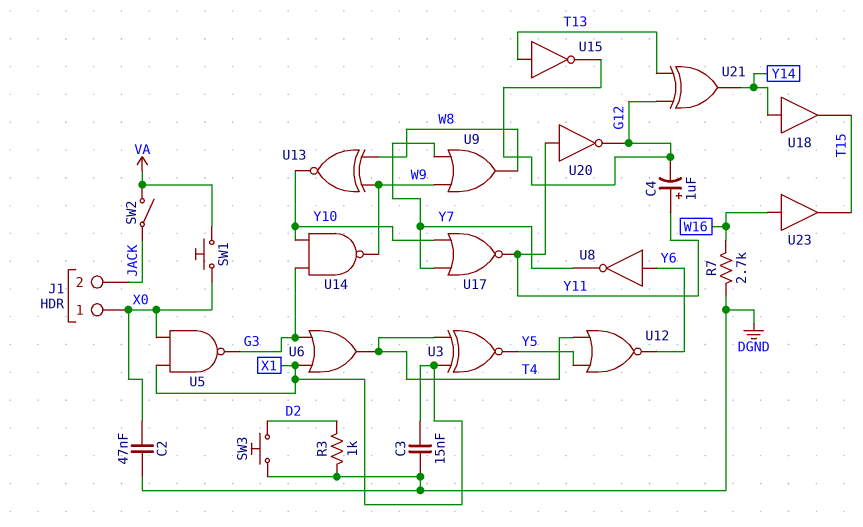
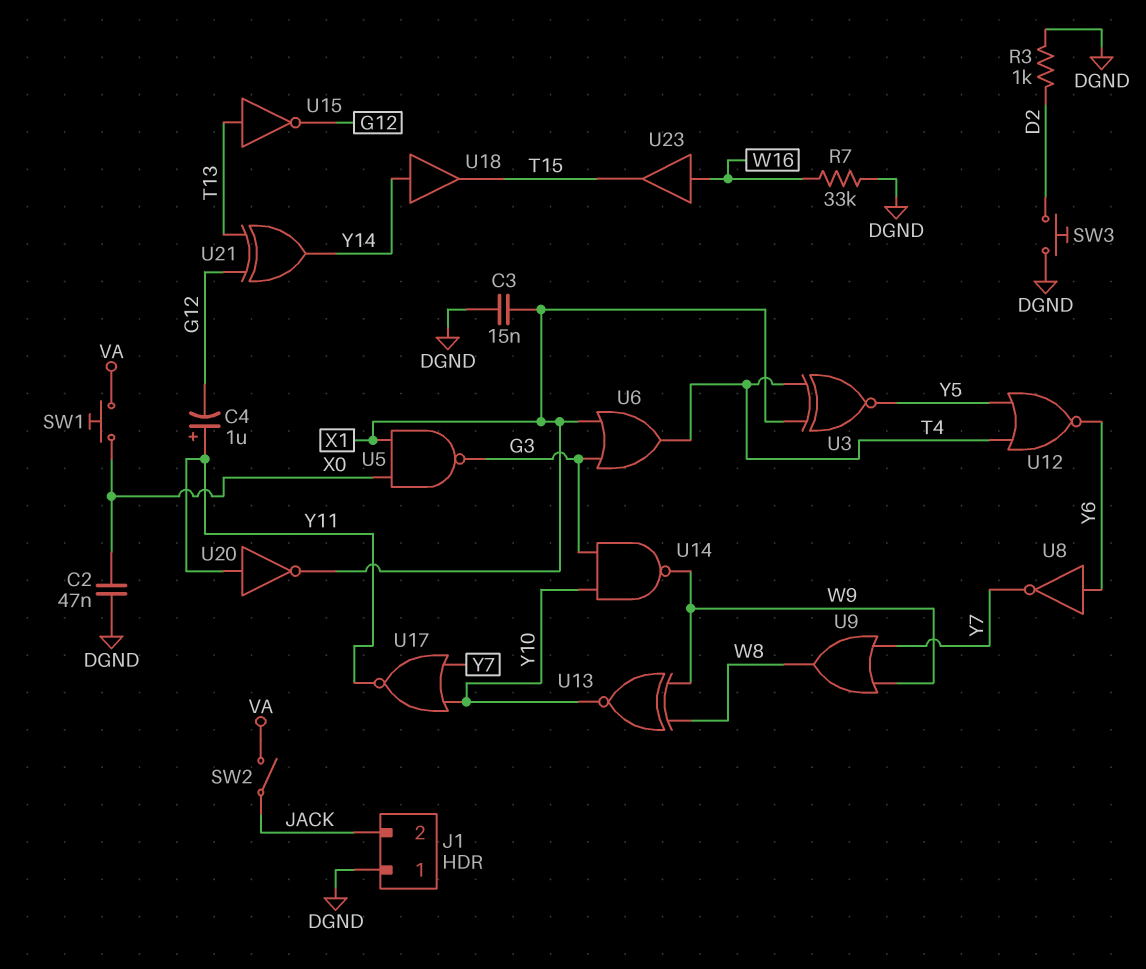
J1 pin 1: X0 -> DGND
R7: 2.7k (DGND, W16) -> 33k (DGND, W16)
U20: NOT (in Y11, out G12) -> NOT (in Y11, out X1)

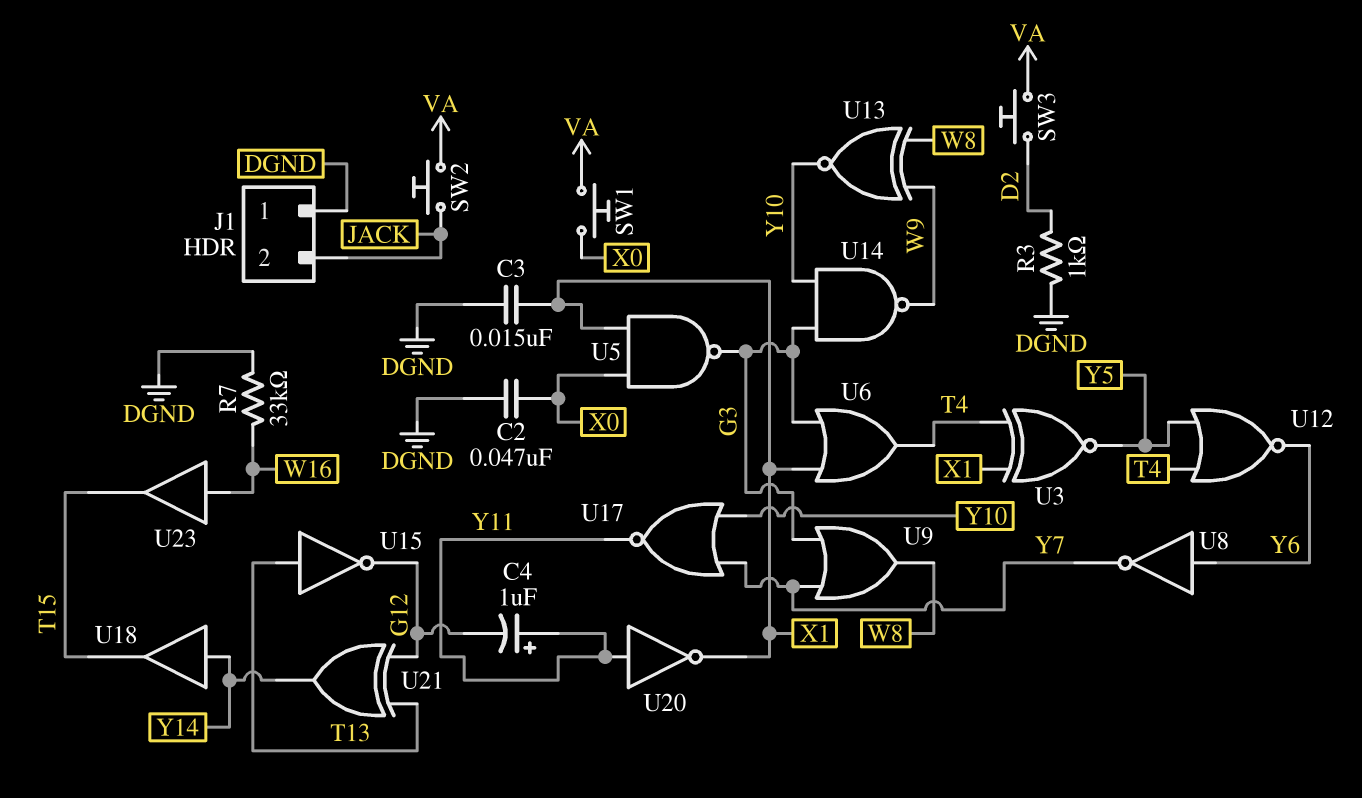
SW2: switch (JACK, VA) -> button (JACK, VA)
SW3: button (D2, DGND) -> button (D2, VA)
U9: OR (in W9, in Y7, out W8) -> OR (in G3, in Y7, out W8)

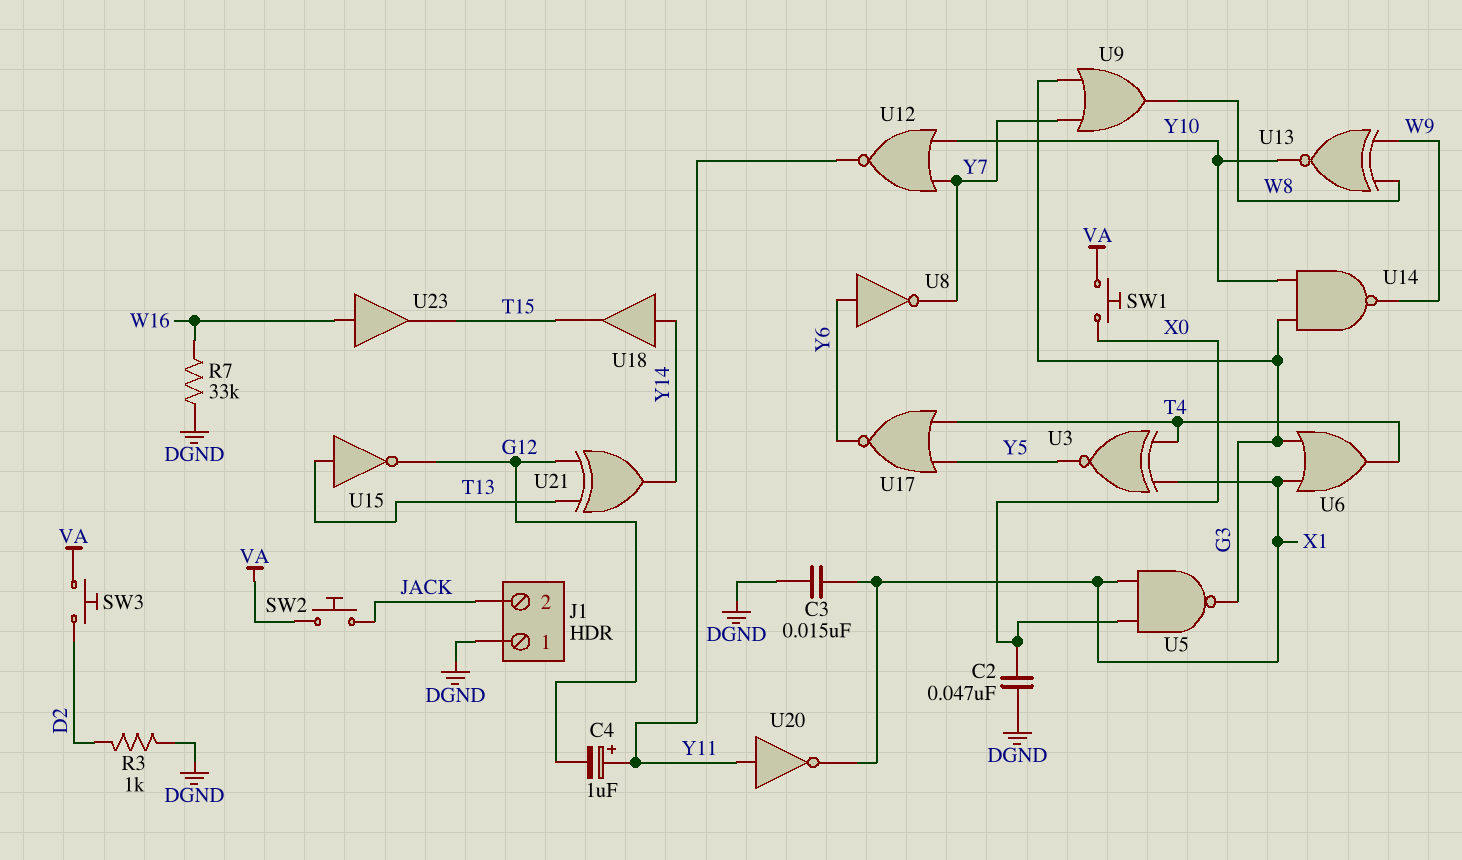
U12: NOR (in T4, in Y5, out Y6) -> NOR (in Y7, in Y10, out Y11)
U17: NOR (in Y7, in Y10, out Y11) -> NOR (in T4, in Y5, out Y6)

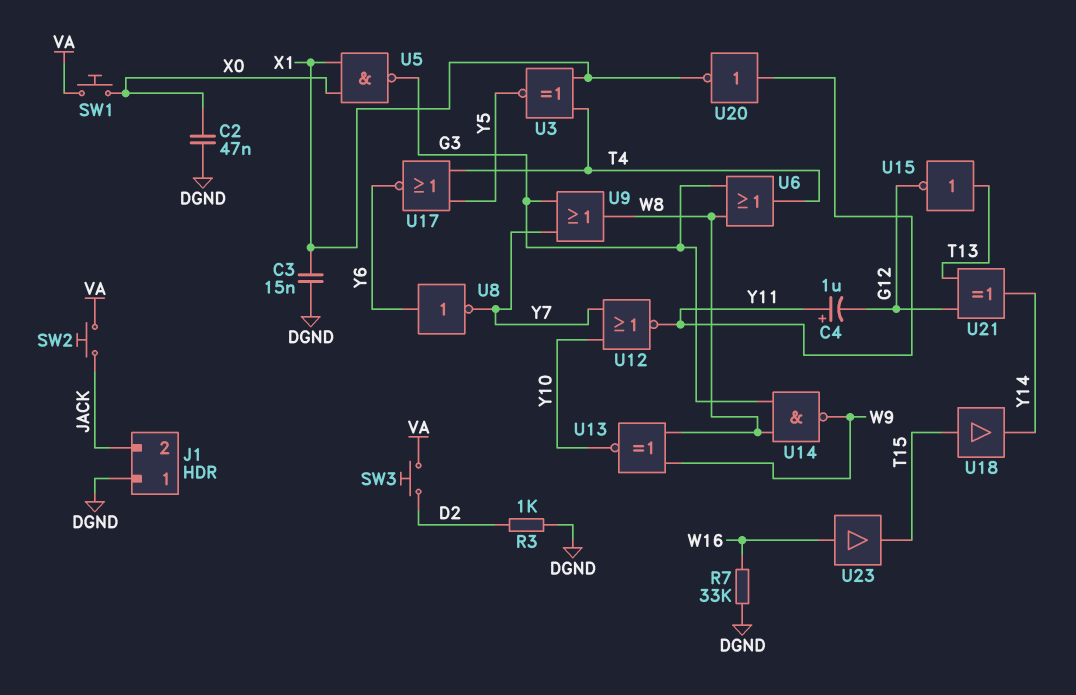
U6: OR (in G3, in X1, out T4) -> OR (in G3, in W8, out T4)
U14: NAND (in G3, in Y10, out W9) -> NAND (in G3, in W8, out W9)
U18: buffer (in Y14, out T15) -> buffer (in T15, out Y14)

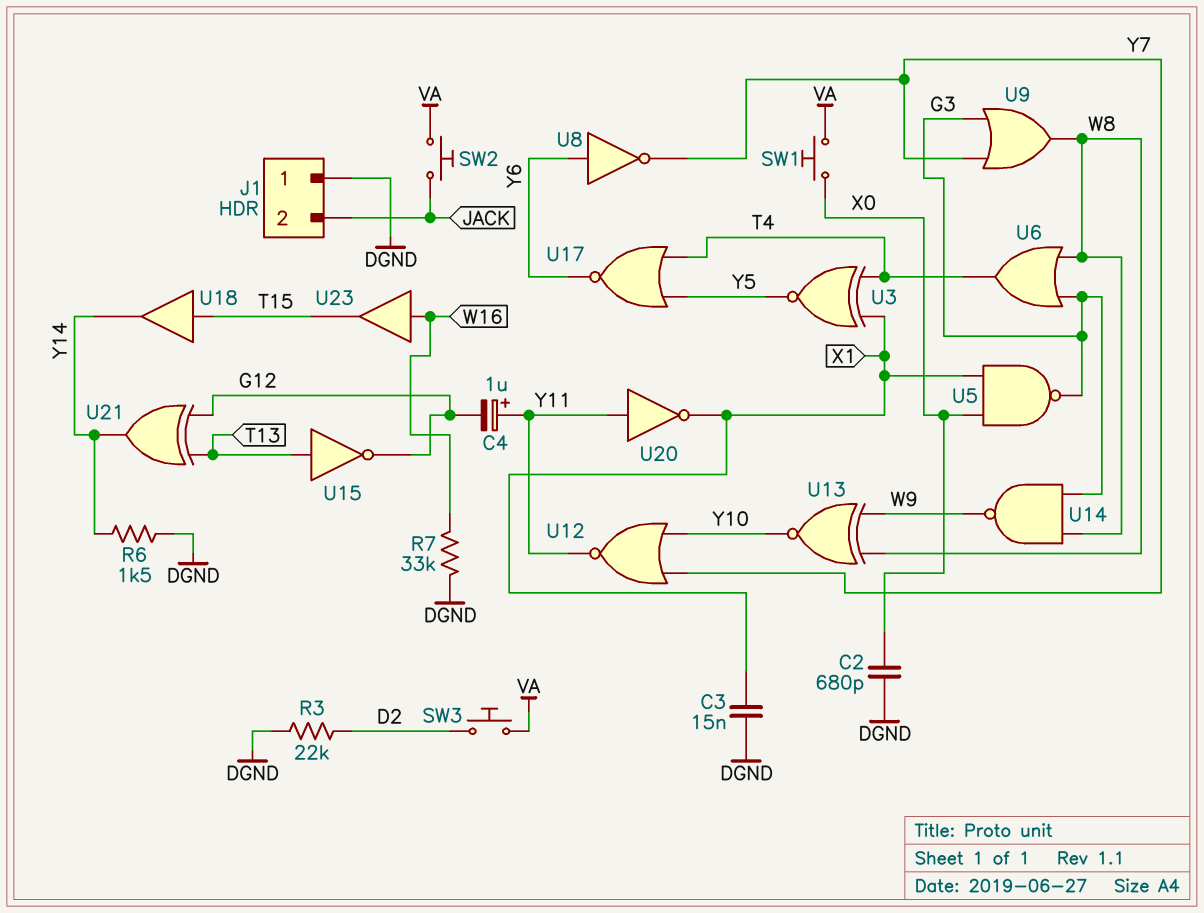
C2: 47nF (DGND, X0) -> 680pF (DGND, X0)
R3: 1k (D2, DGND) -> 22k (D2, DGND)
R6: none -> 1.5k (DGND, Y14)

